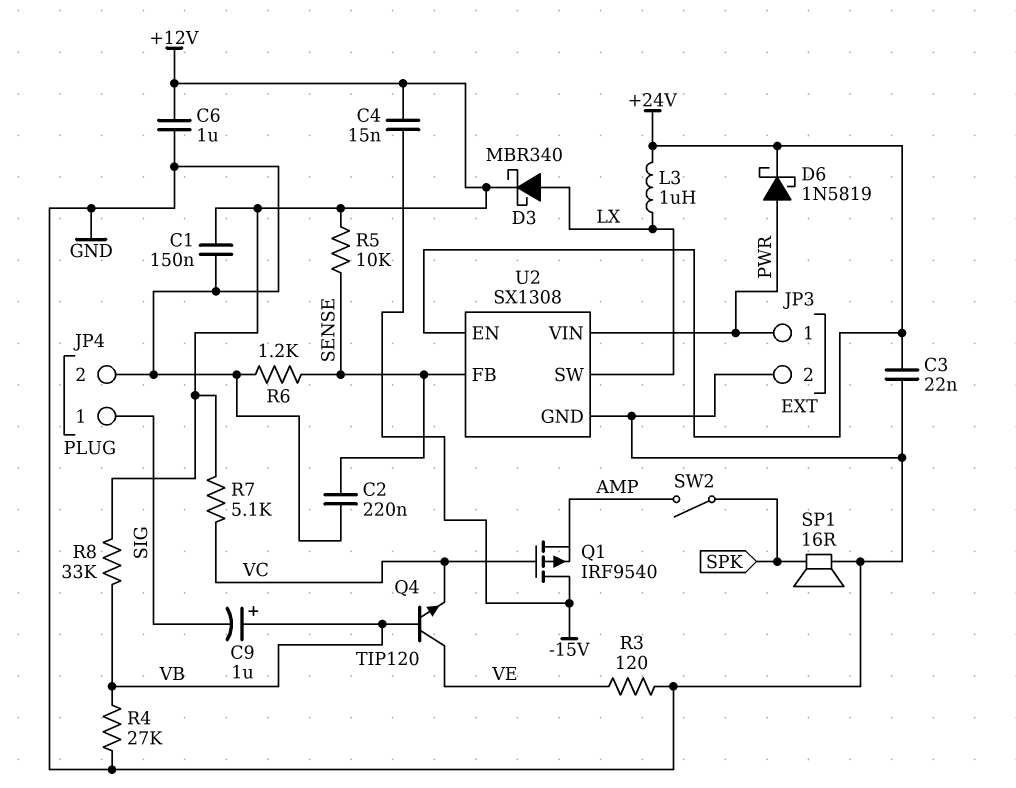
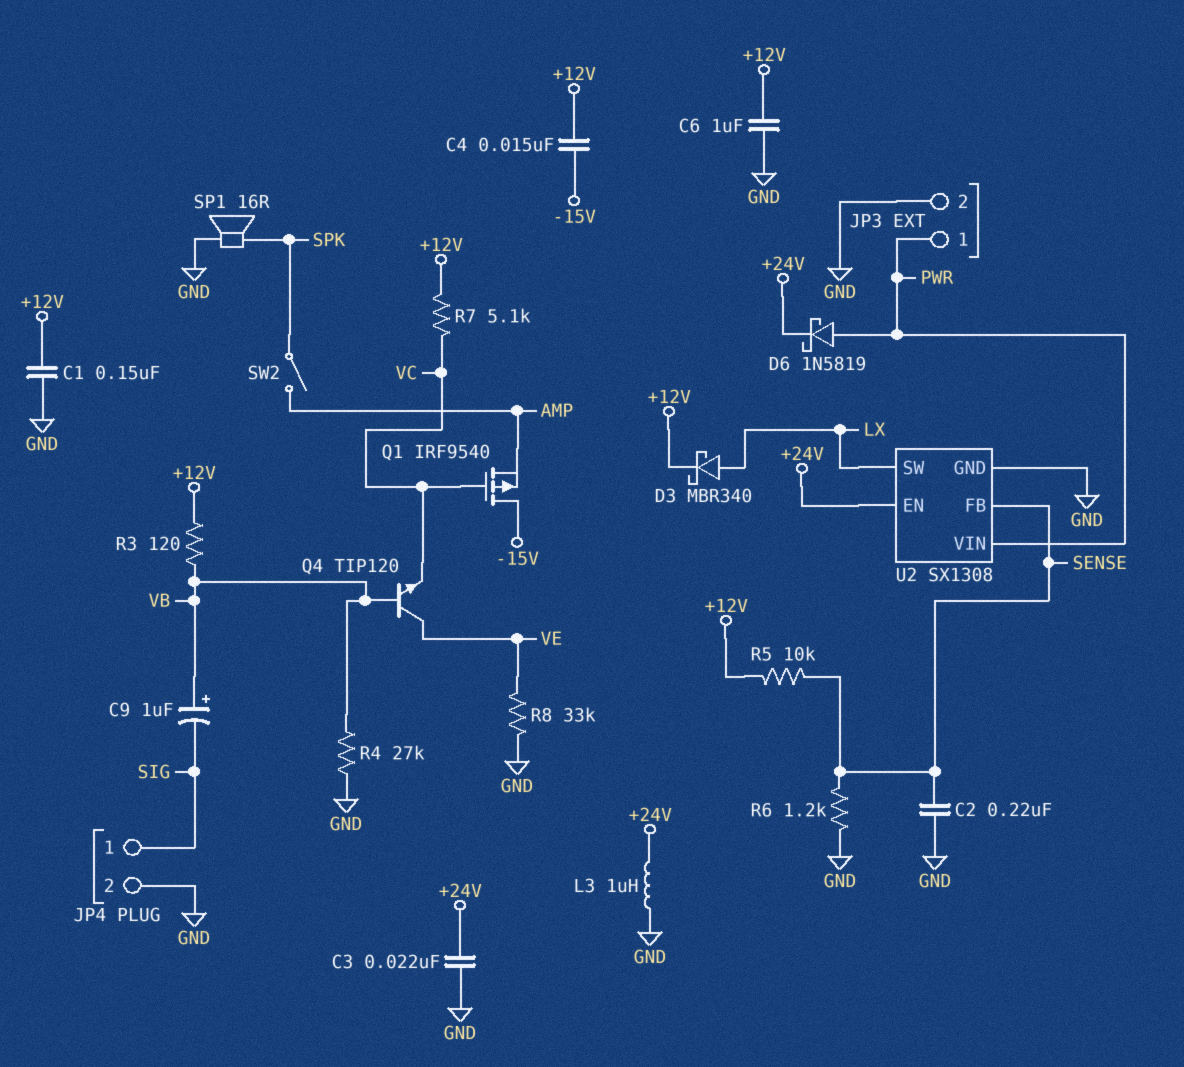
L3: 1uH (+24V, LX) -> 1uH (+24V, GND)
R3: 120 (GND, VE) -> 120 (+12V, VB)
R8: 33k (+12V, VB) -> 33k (GND, VE)

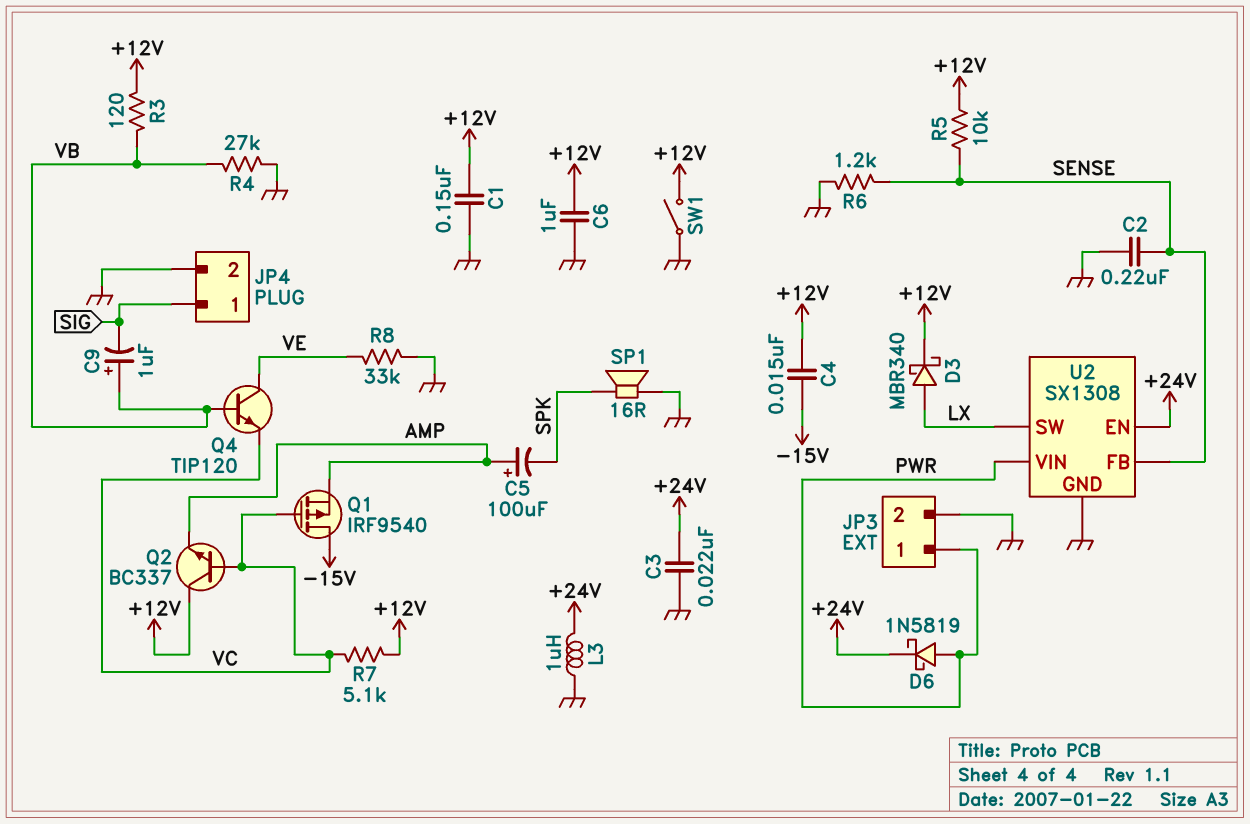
C5: none -> 100uF (plus AMP, minus SPK)
Q2: none -> NPN BC337 (B VC, C +12V, E AMP)
SW1: none -> switch (+12V, GND)
SW2: switch (AMP, SPK) -> none

